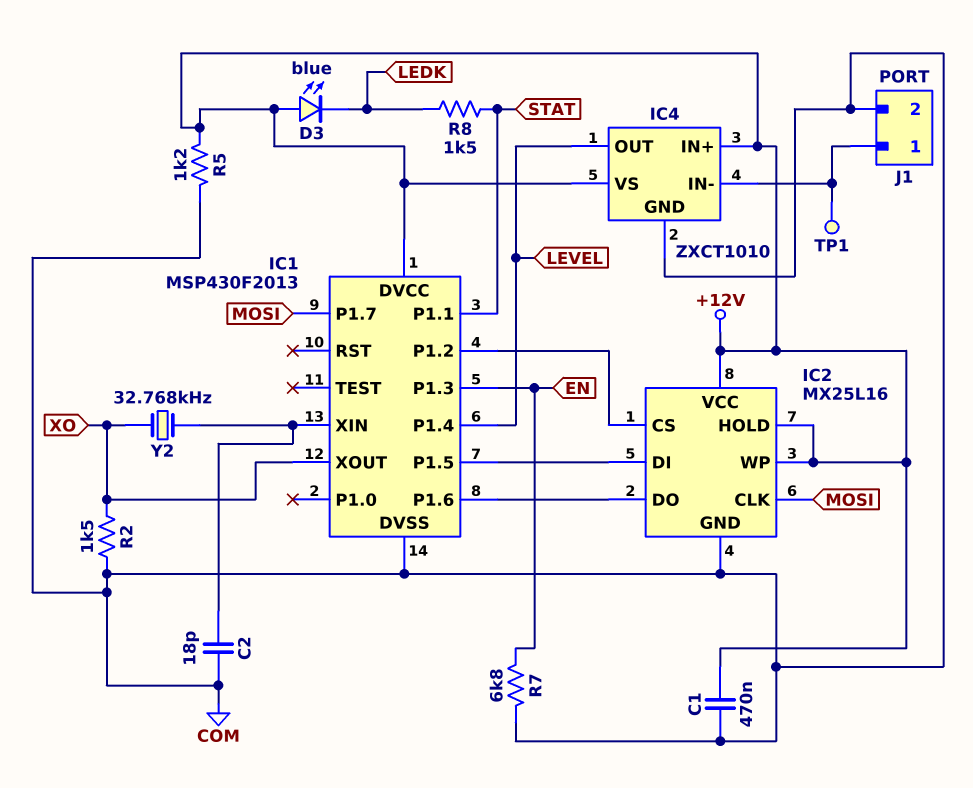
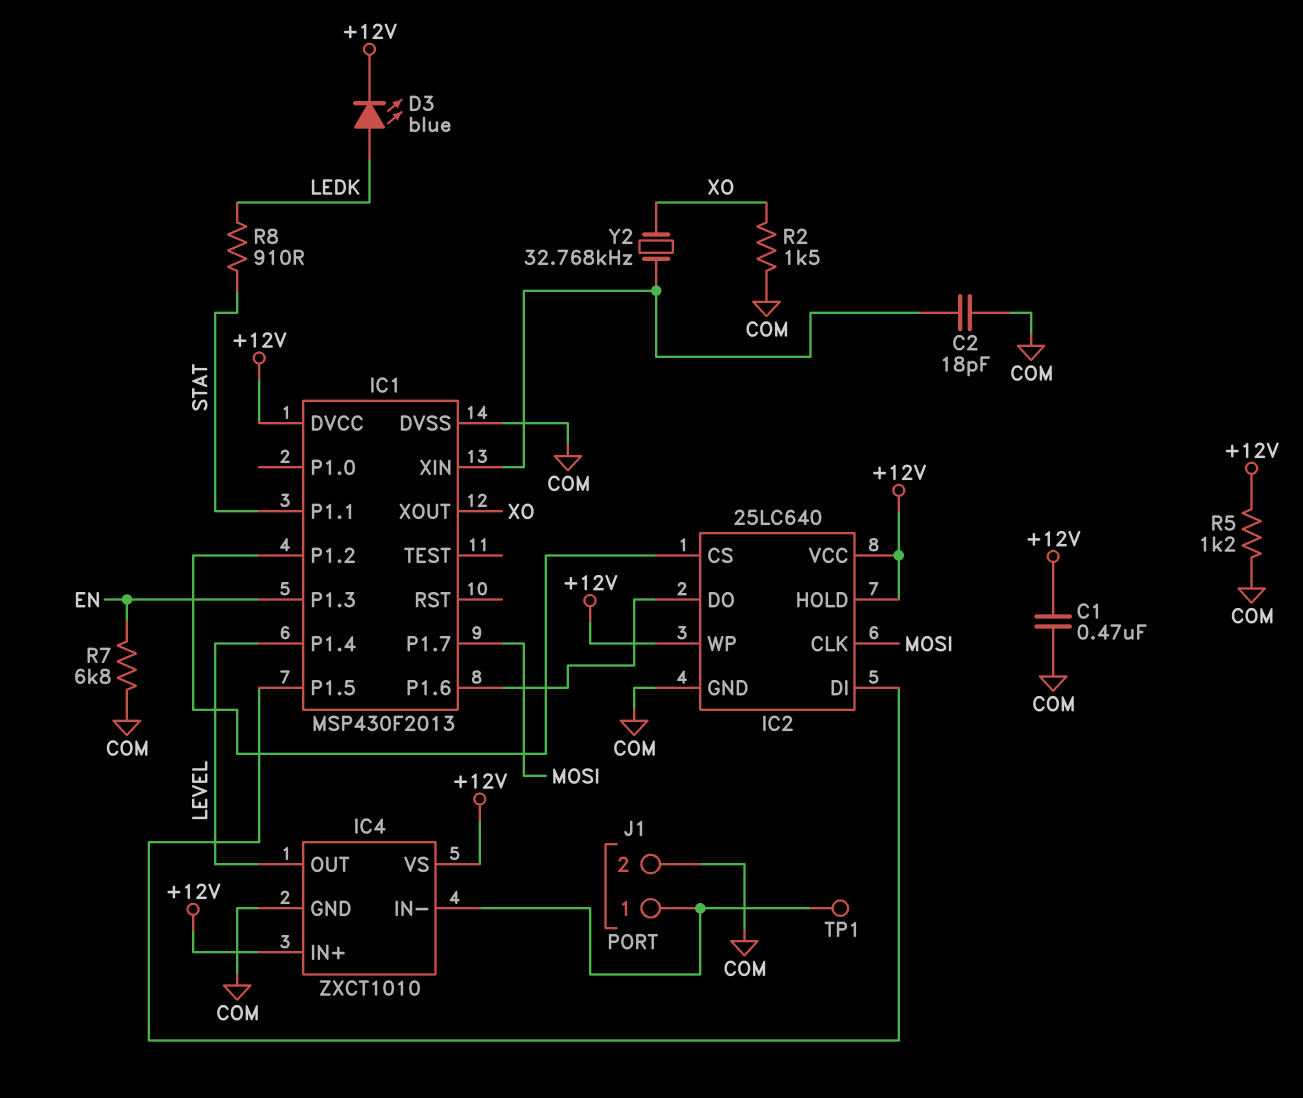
D3: LED blue (A +12V, K LEDK) -> LED blue (A LEDK, K +12V)
IC2: MX25L16 -> 25LC640
R8: 1.5k (LEDK, STAT) -> 910 (LEDK, STAT)

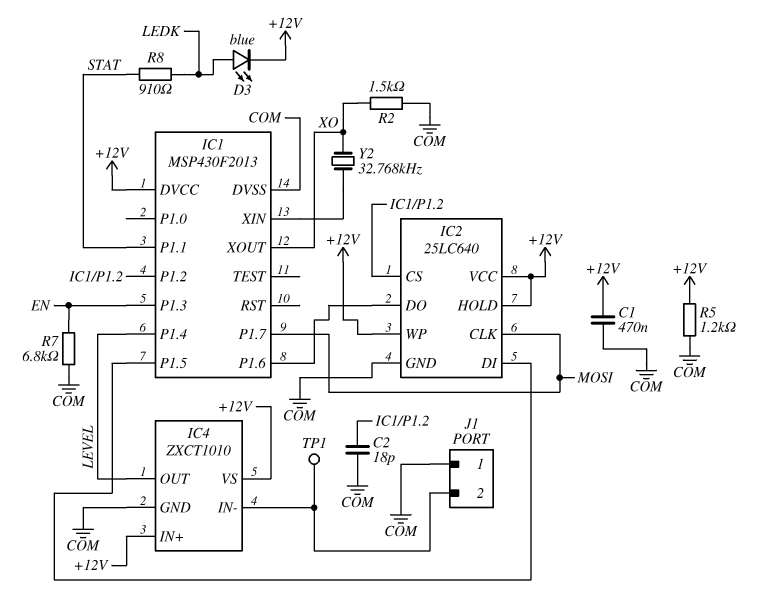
C2: 18pF (COM, IC1/XIN) -> 18pF (COM, IC1/P1.2)
J1 pin 1: IC4/IN- -> COM
J1 pin 2: COM -> IC4/IN-

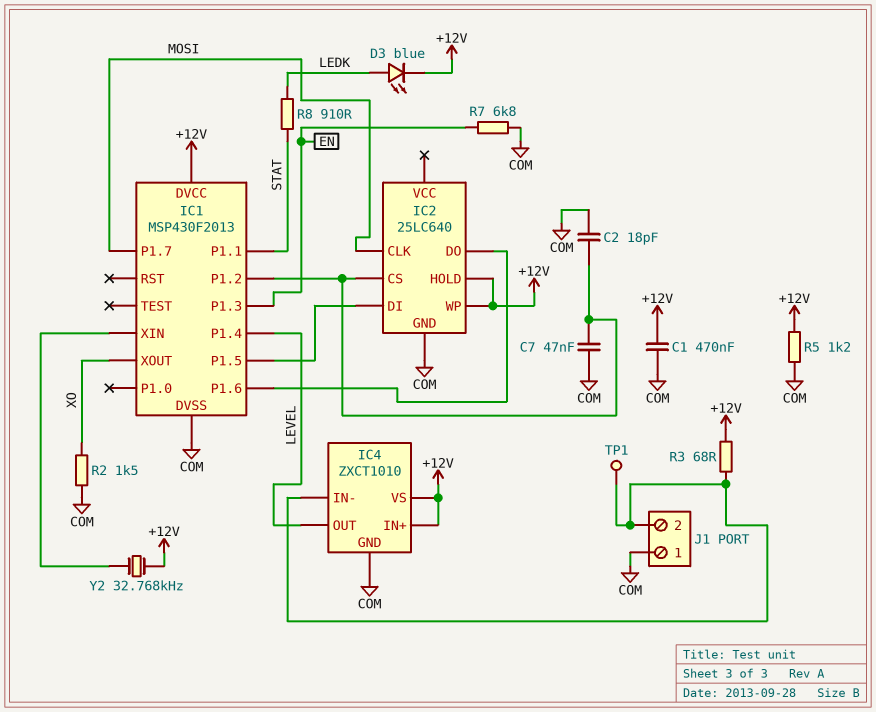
C7: none -> 47nF (COM, IC1/P1.2)
IC2 pin VCC: +12V -> none
R3: none -> 68 (+12V, IC4/IN-)
Y2: 32.768kHz (IC1/XIN, XO) -> 32.768kHz (+12V, IC1/XIN)

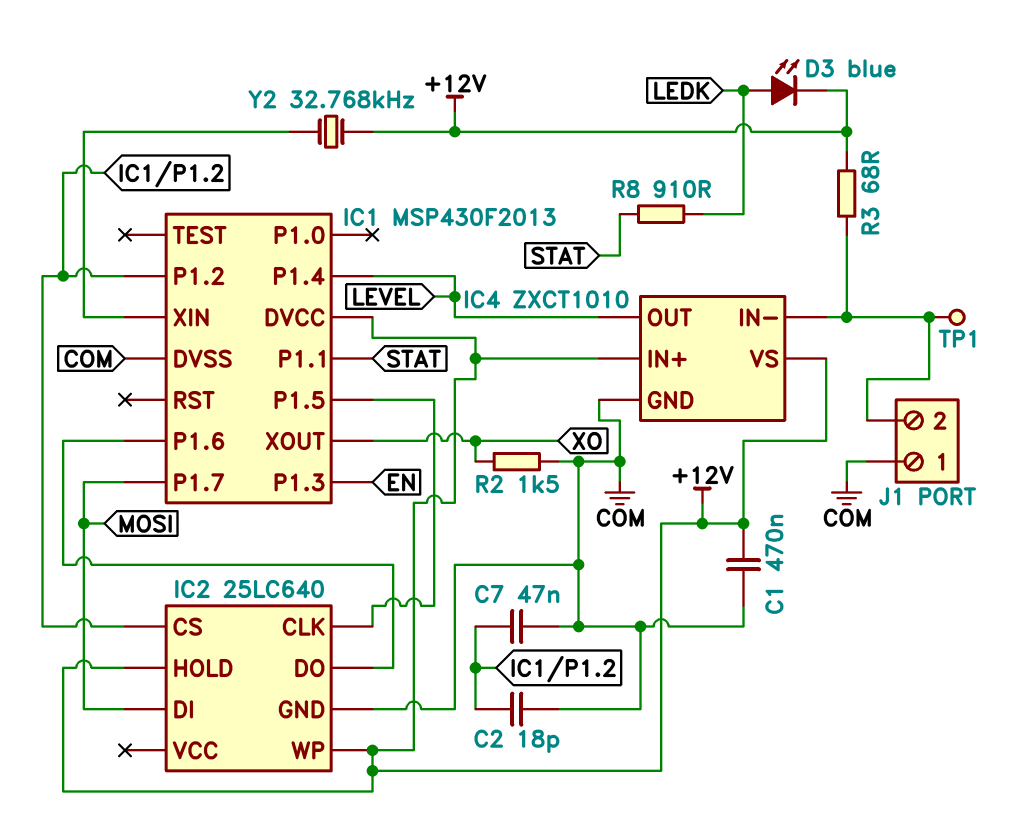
IC2 pin CLK: MOSI -> IC1/P1.5
IC2 pin DI: IC1/P1.5 -> MOSI
R5: 1.2k (+12V, COM) -> none
R7: 6.8k (COM, EN) -> none

